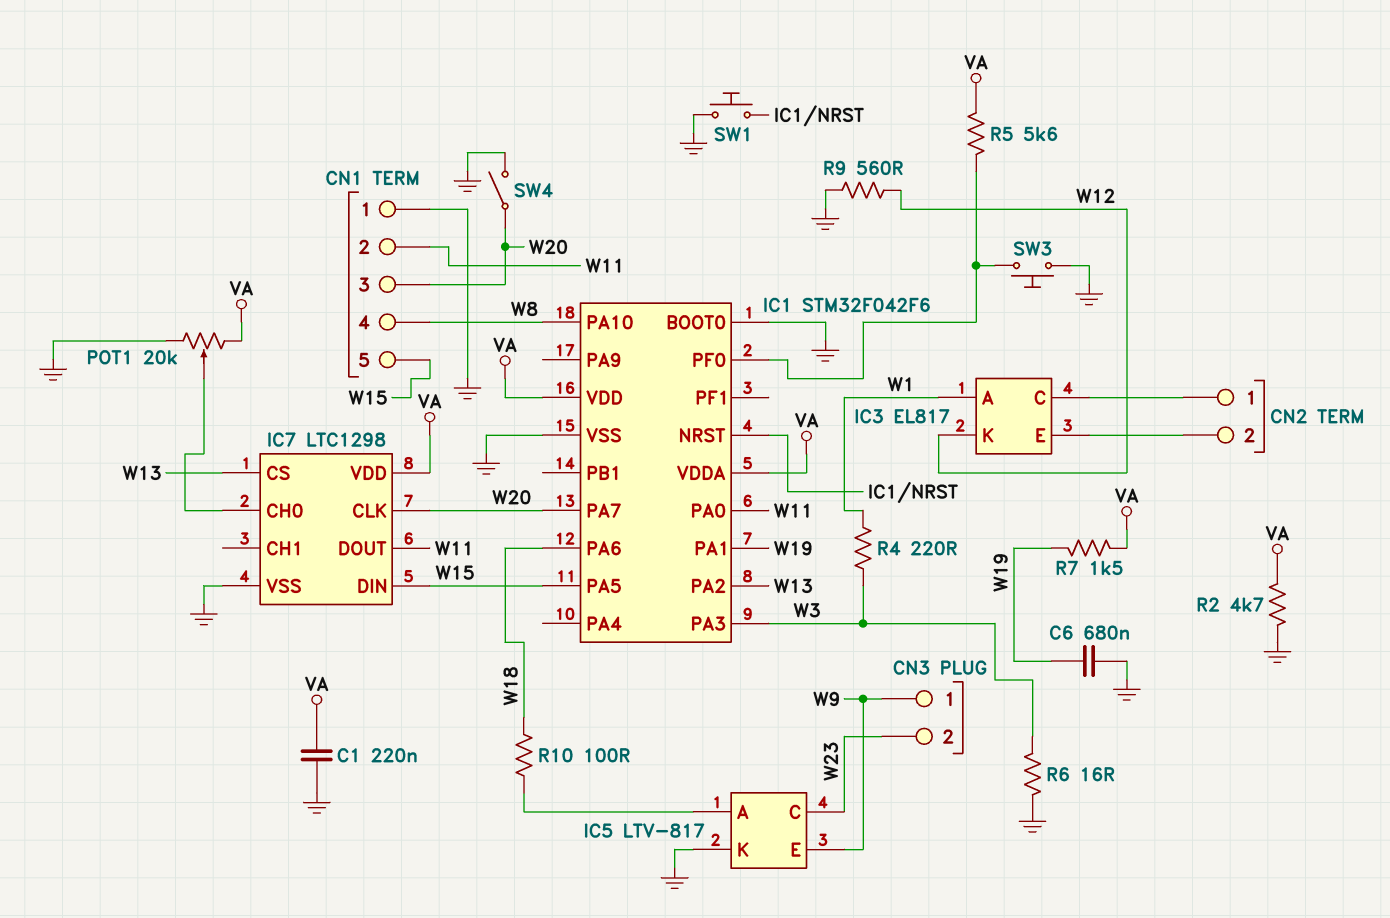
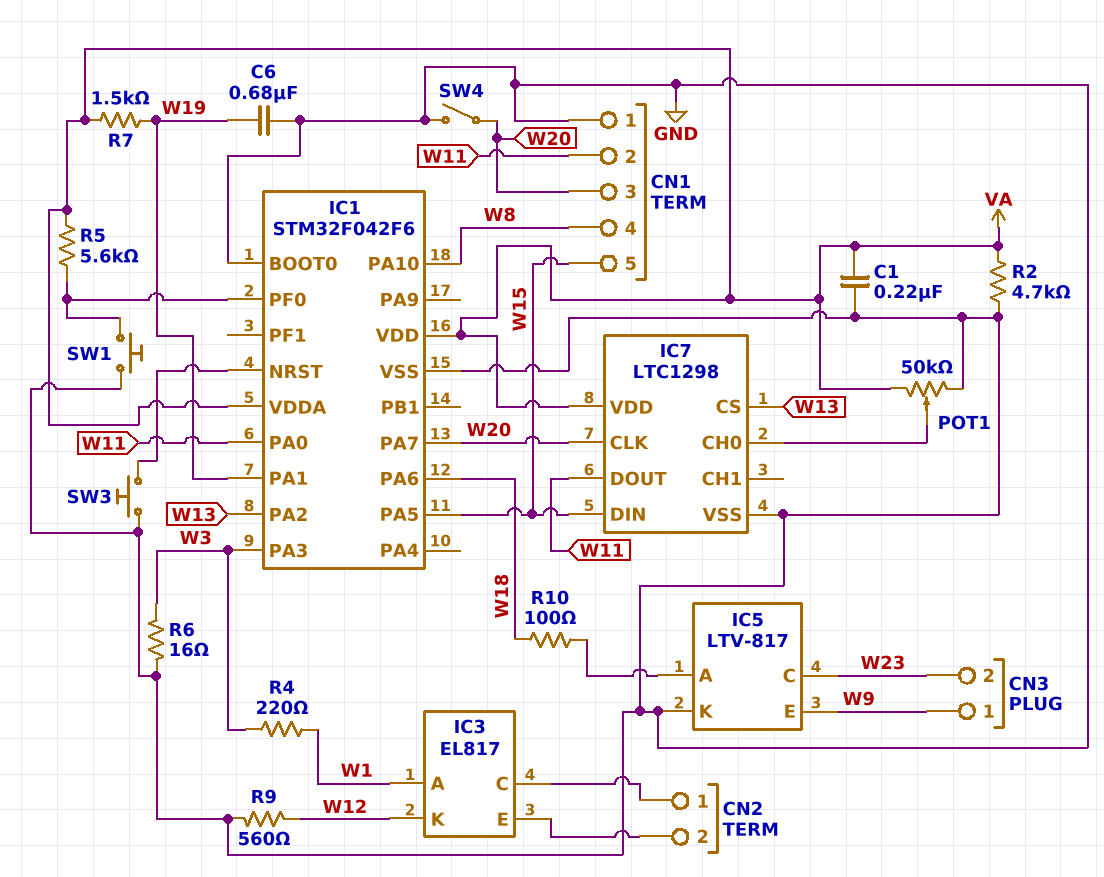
POT1: 20k (GND, VA, wiper IC7/CH0) -> 50k (GND, VA, wiper IC7/CH0)
SW1: button (GND, IC1/NRST) -> button (GND, IC1/PF0)
SW3: button (GND, IC1/PF0) -> button (GND, IC1/NRST)

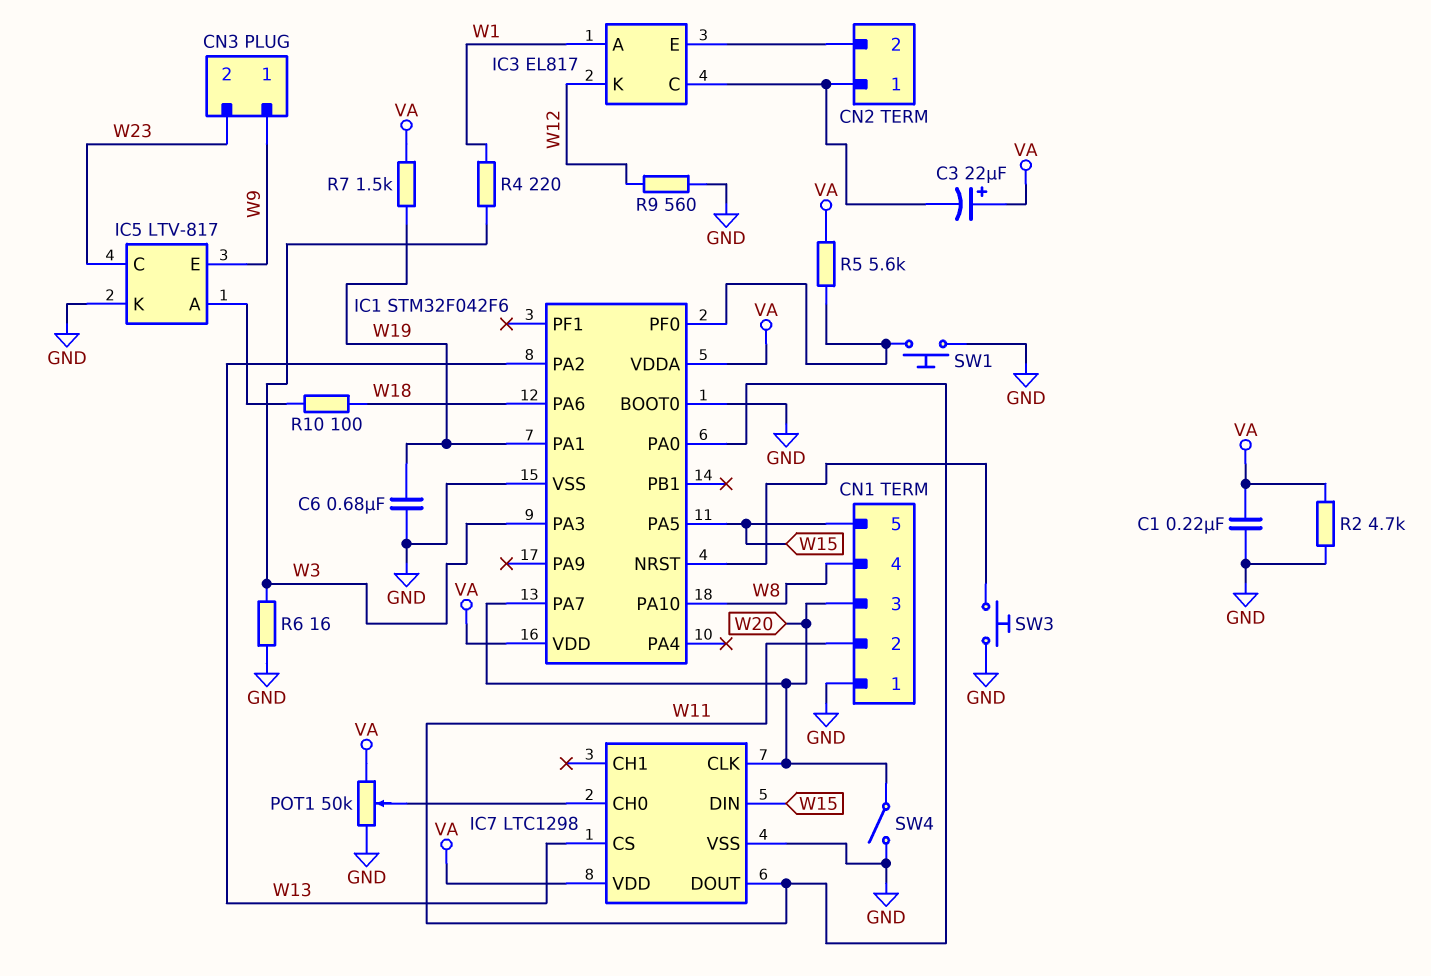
C3: none -> 22uF (plus VA, minus CN2/1)

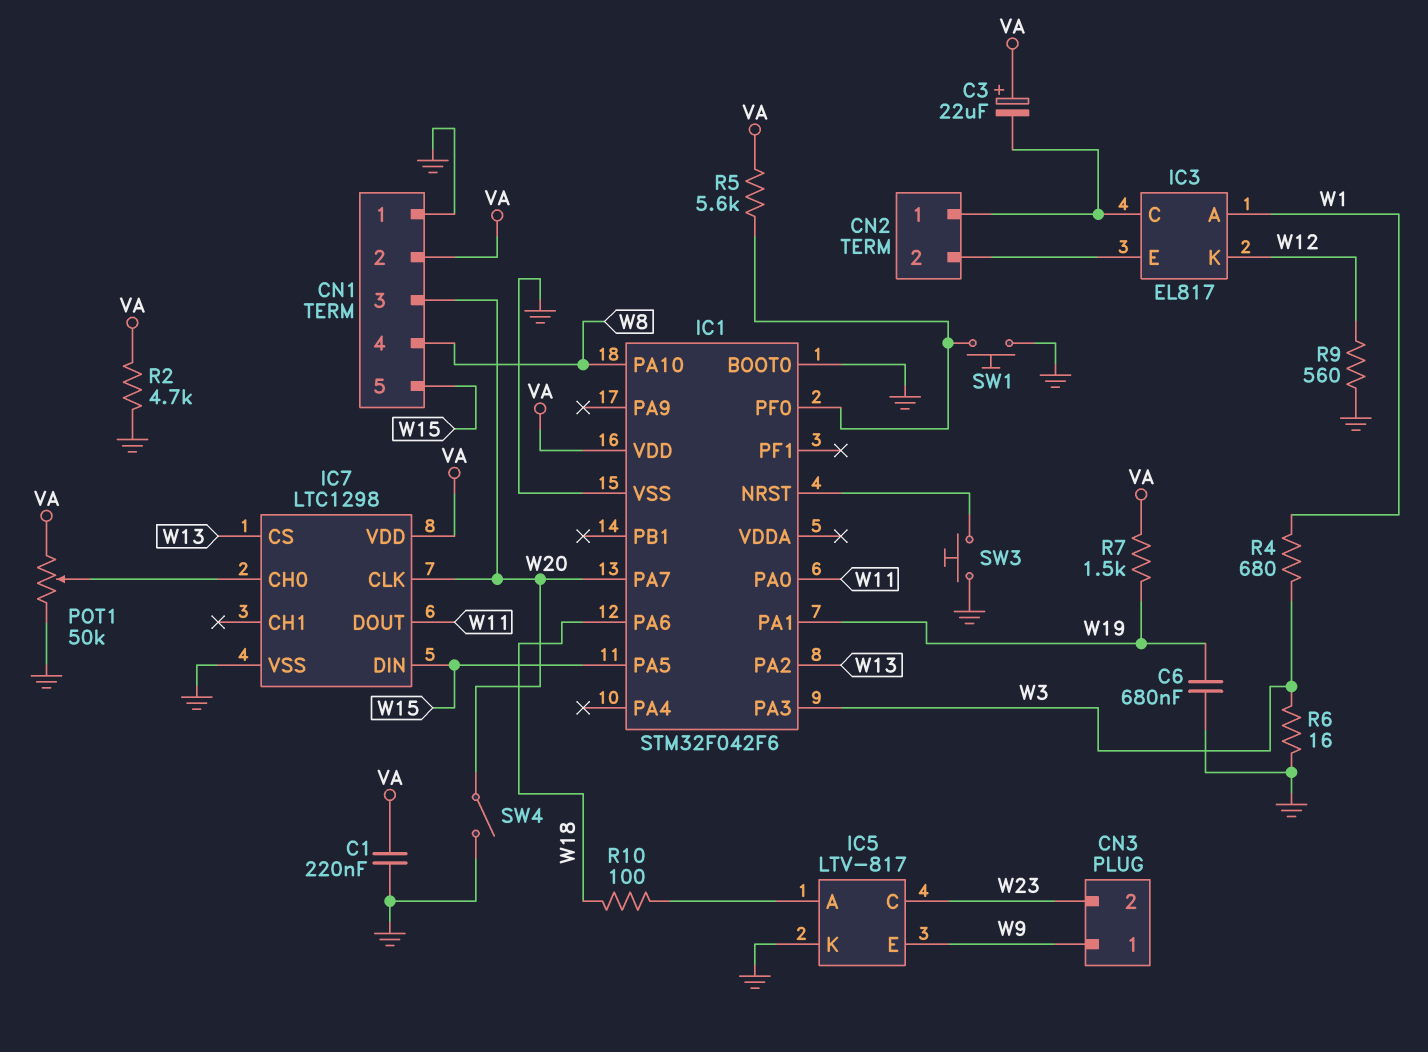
CN1 pin 2: W11 -> VA
IC1 pin VDDA: VA -> none
R4: 220 (W1, W3) -> 680 (W1, W3)

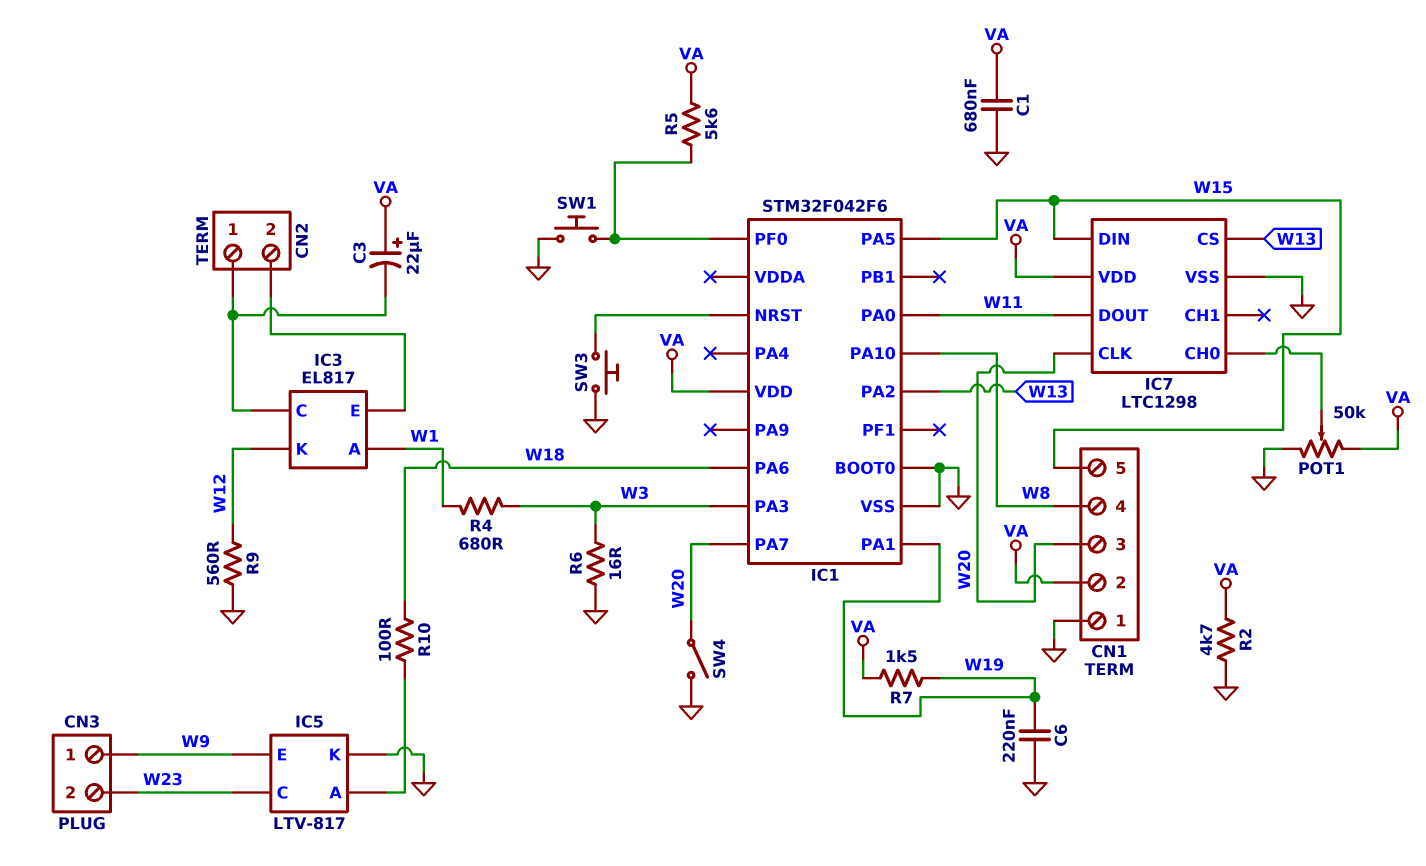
C1: 220nF (GND, VA) -> 680nF (GND, VA)
C6: 680nF (GND, W19) -> 220nF (GND, W19)

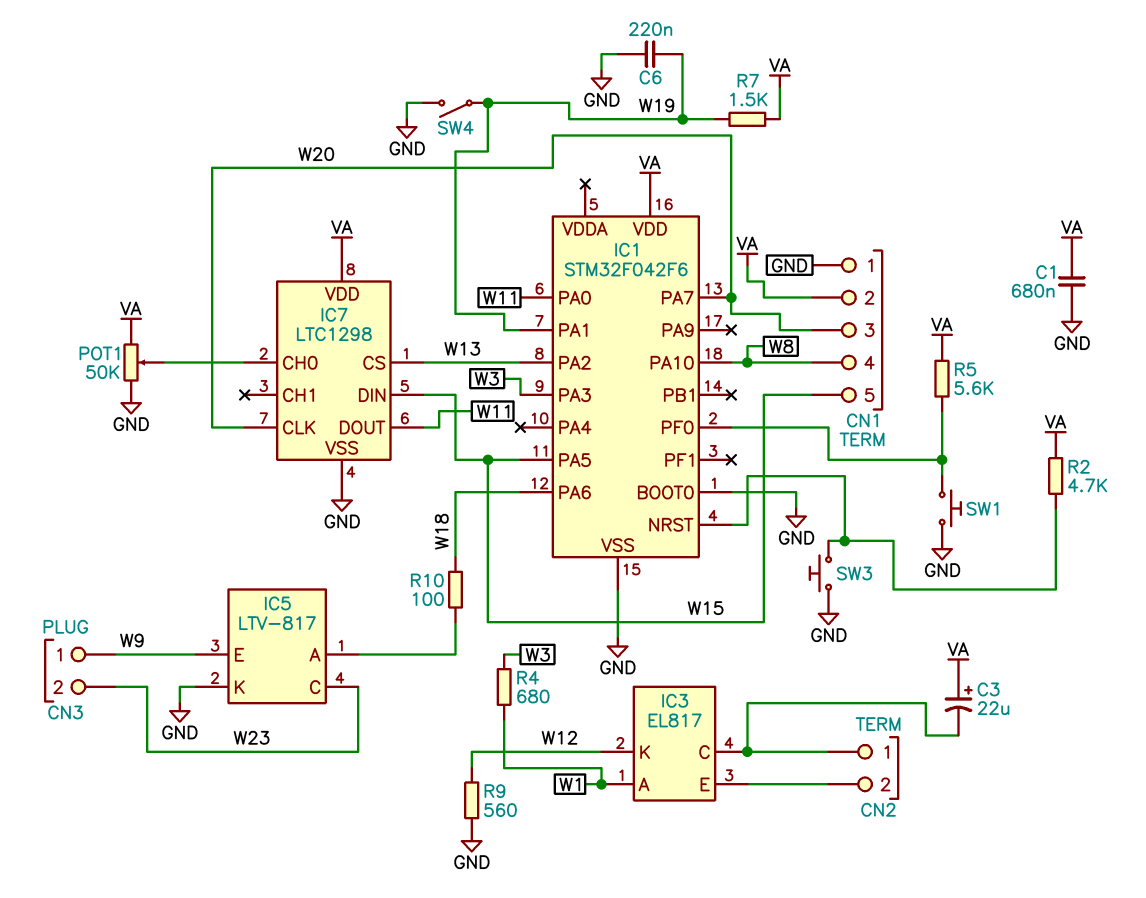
R2: 4.7k (GND, VA) -> 4.7k (IC1/NRST, VA)
R6: 16 (GND, W3) -> none
SW4: switch (GND, W20) -> switch (GND, W19)

